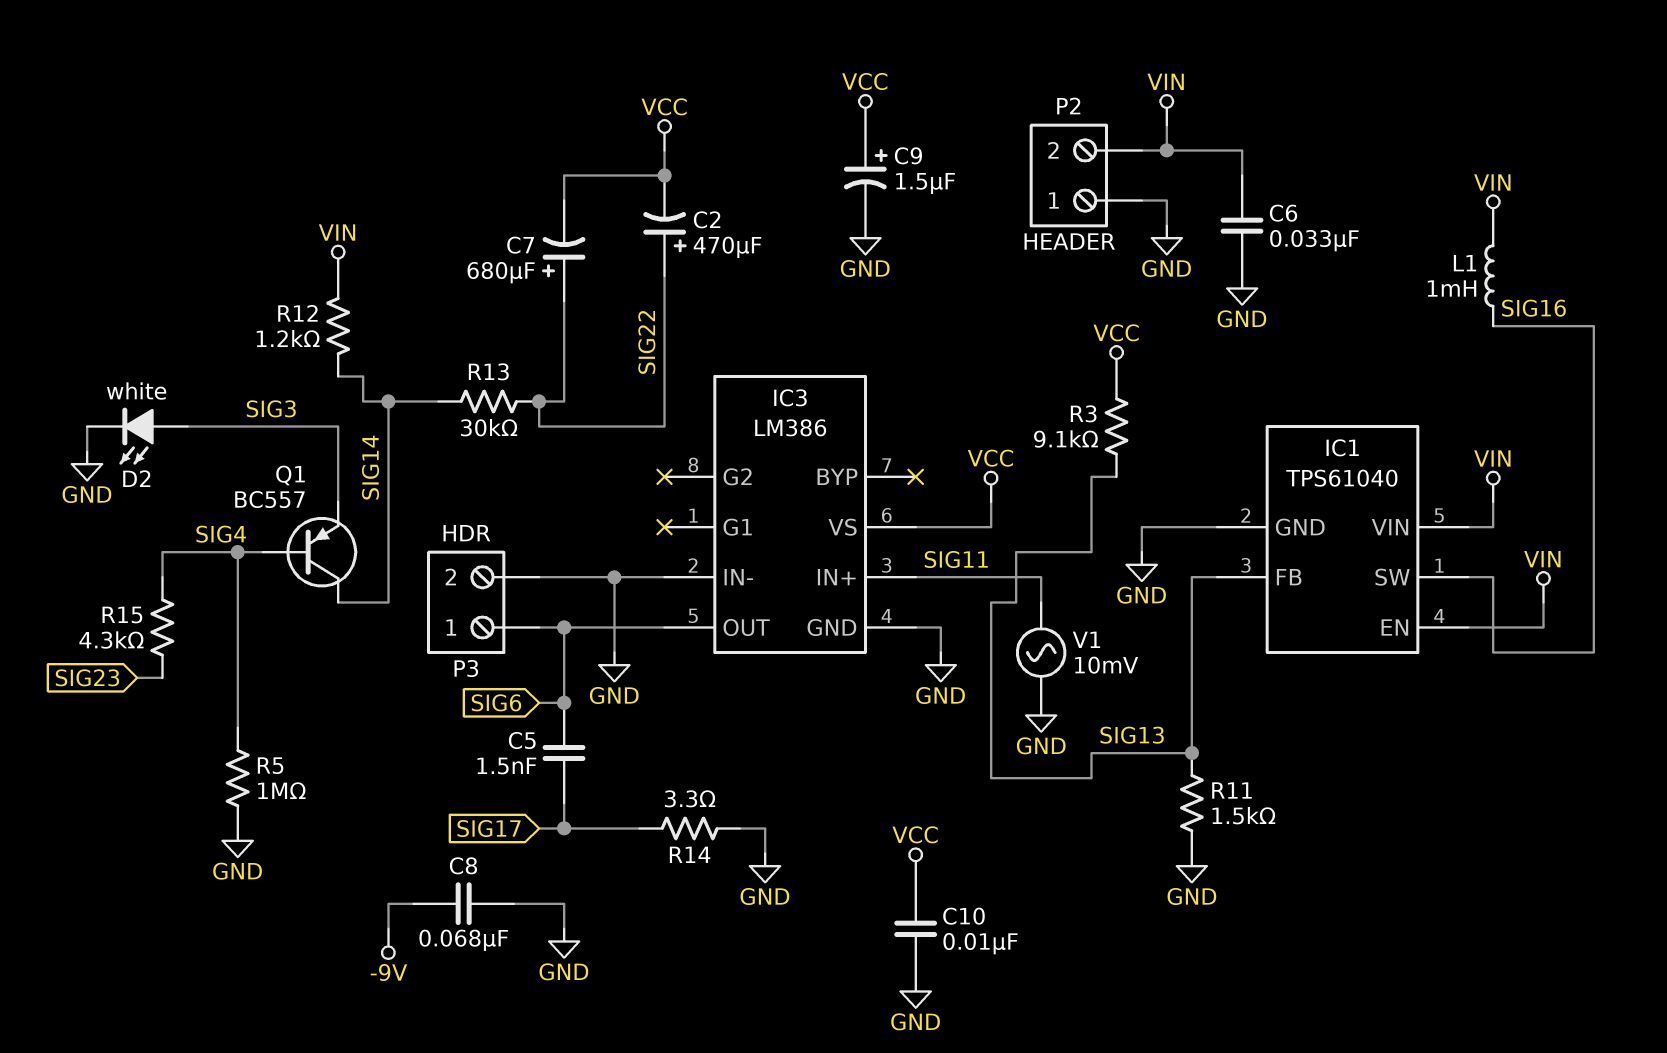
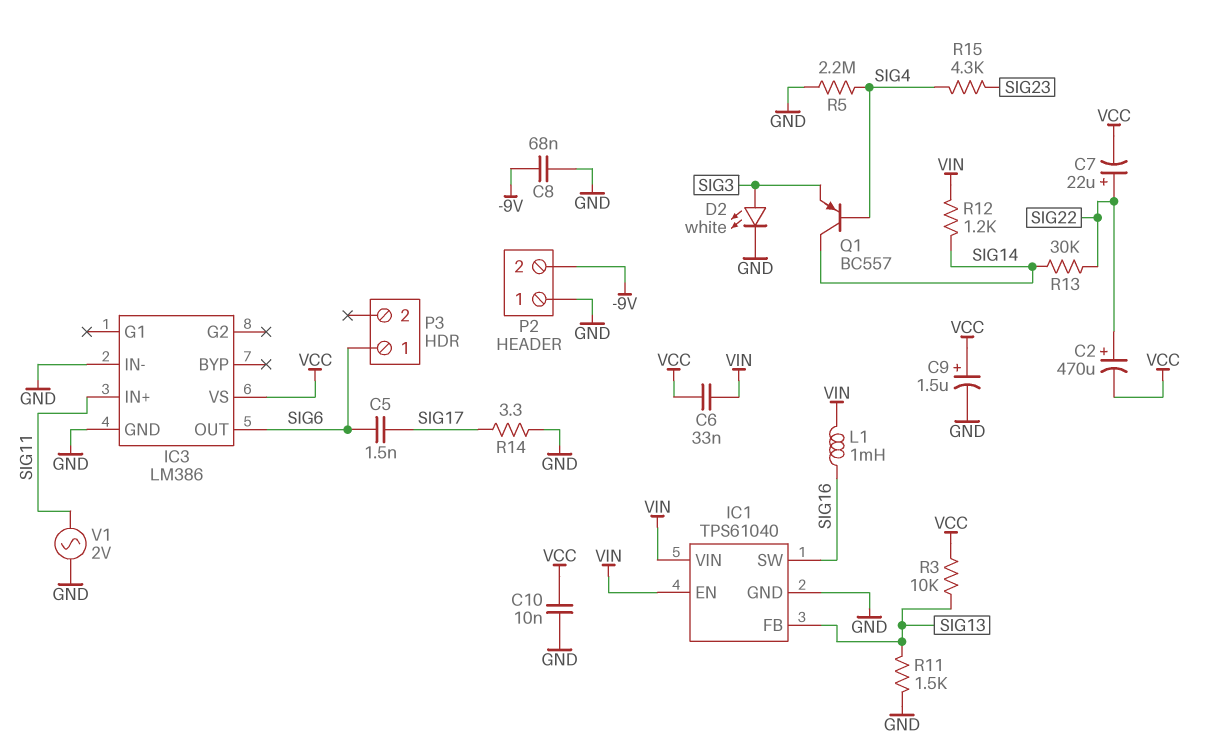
C6: 33nF (GND, VIN) -> 33nF (VCC, VIN)
C7: 680uF (plus SIG22, minus VCC) -> 22uF (plus SIG22, minus VCC)
P2 pin 2: VIN -> -9V
P3 pin 2: GND -> none
R3: 9.1k (SIG13, VCC) -> 10k (SIG13, VCC)
R5: 1M (GND, SIG4) -> 2.2M (GND, SIG4)
V1: AC 10mV (GND, SIG11) -> AC 2V (GND, SIG11)

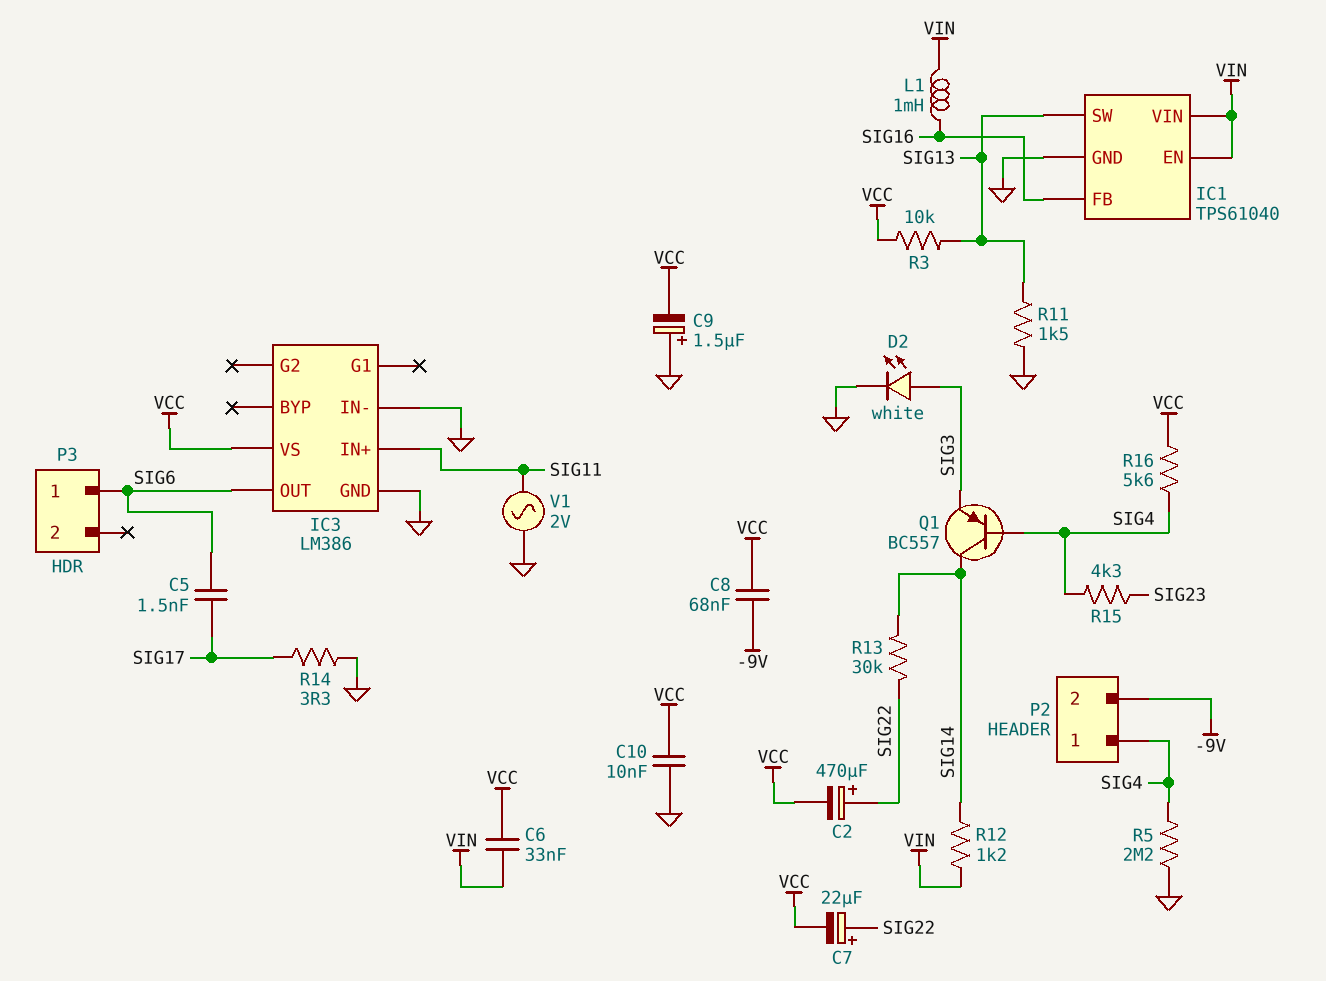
C8: 68nF (-9V, GND) -> 68nF (-9V, VCC)
C9: 1.5uF (plus VCC, minus GND) -> 1.5uF (plus GND, minus VCC)
IC1 pin FB: SIG13 -> SIG16
IC1 pin SW: SIG16 -> SIG13
P2 pin 1: GND -> SIG4
R16: none -> 5.6k (SIG4, VCC)

